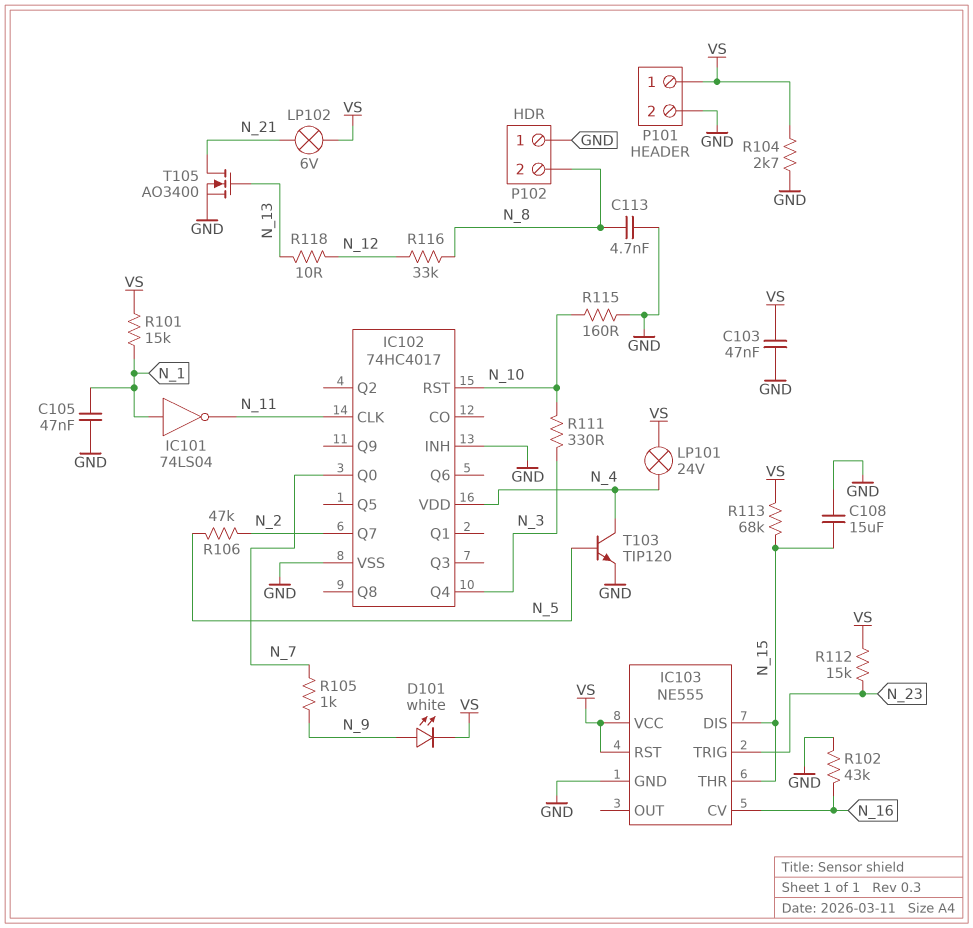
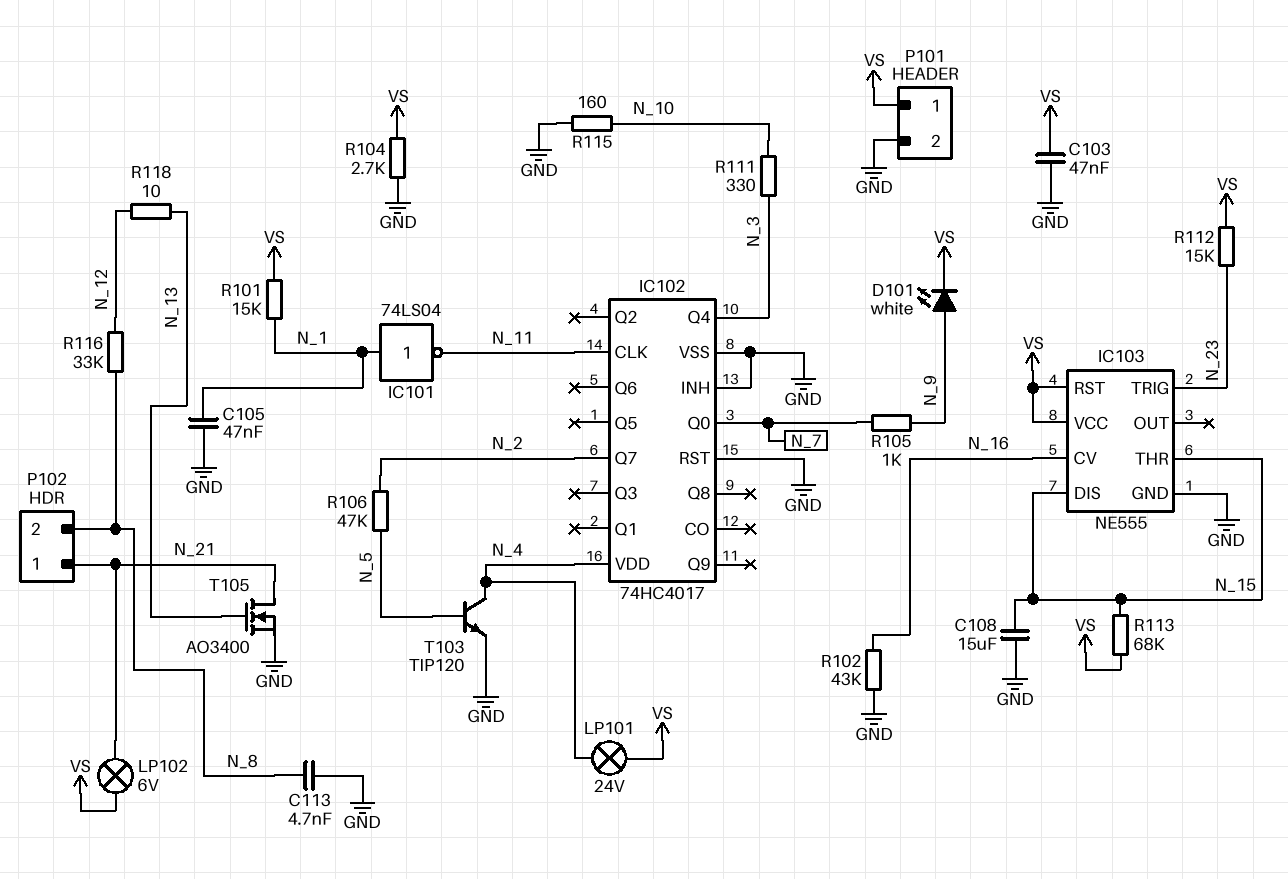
IC102 pin RST: N_10 -> GND
P102 pin 1: GND -> N_21

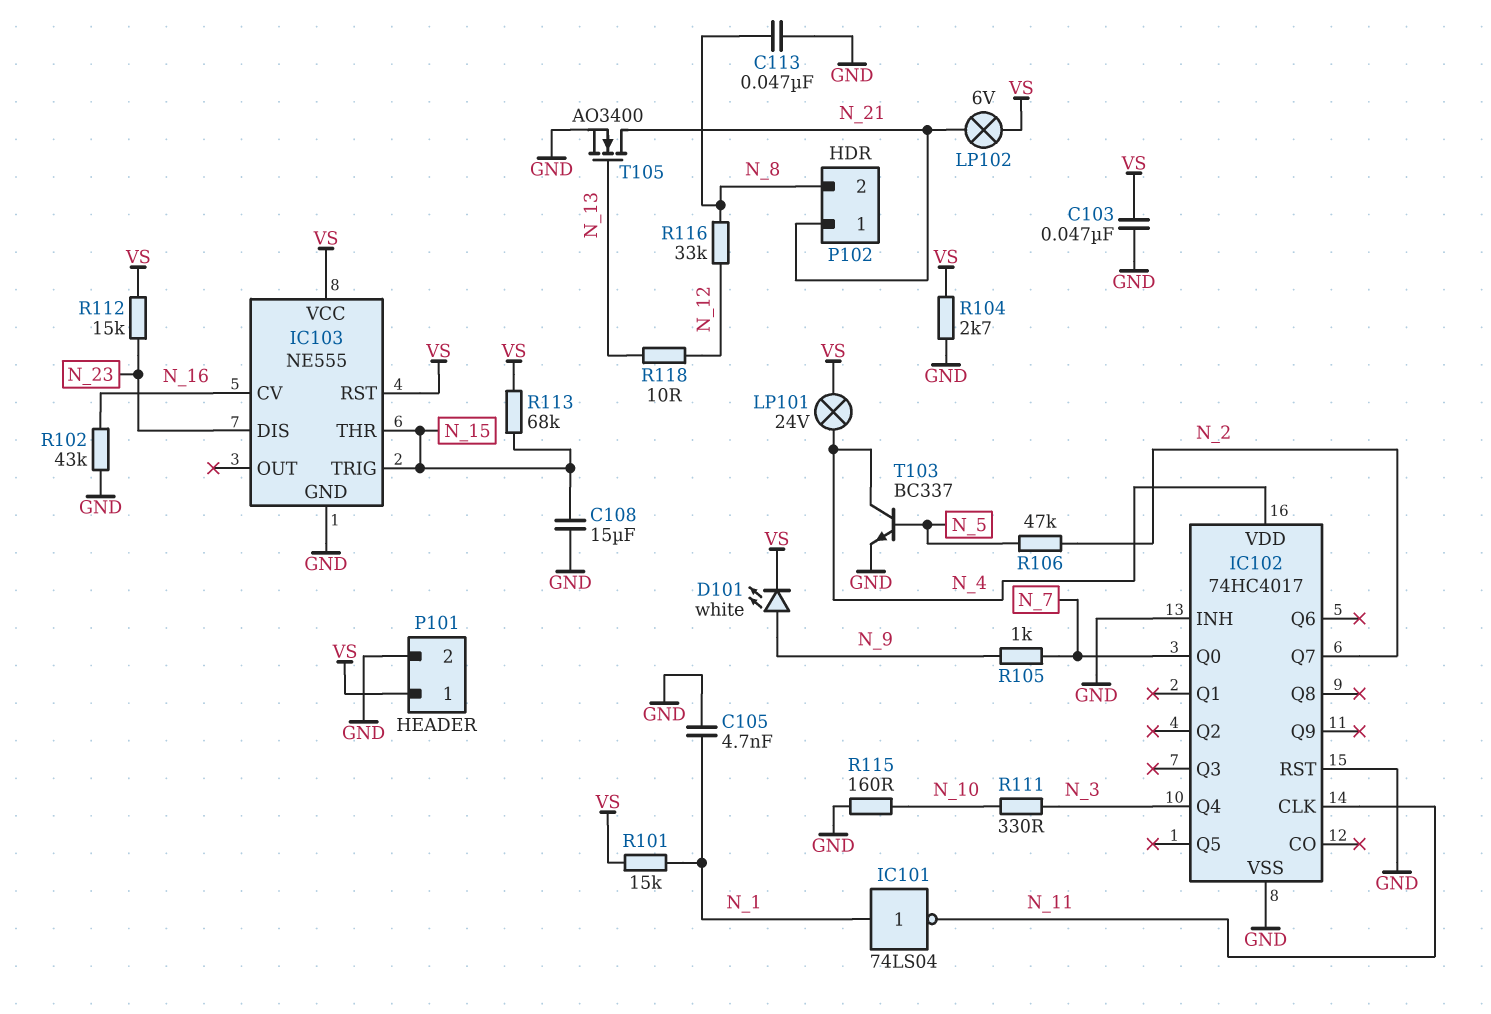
C105: 47nF (GND, N_1) -> 4.7nF (GND, N_1)
C113: 4.7nF (GND, N_8) -> 47nF (GND, N_8)
IC103 pin DIS: N_15 -> N_23
IC103 pin TRIG: N_23 -> N_15
T103: NPN TIP120 (B N_5, C N_4, E GND) -> NPN BC337 (B N_5, C N_4, E GND)

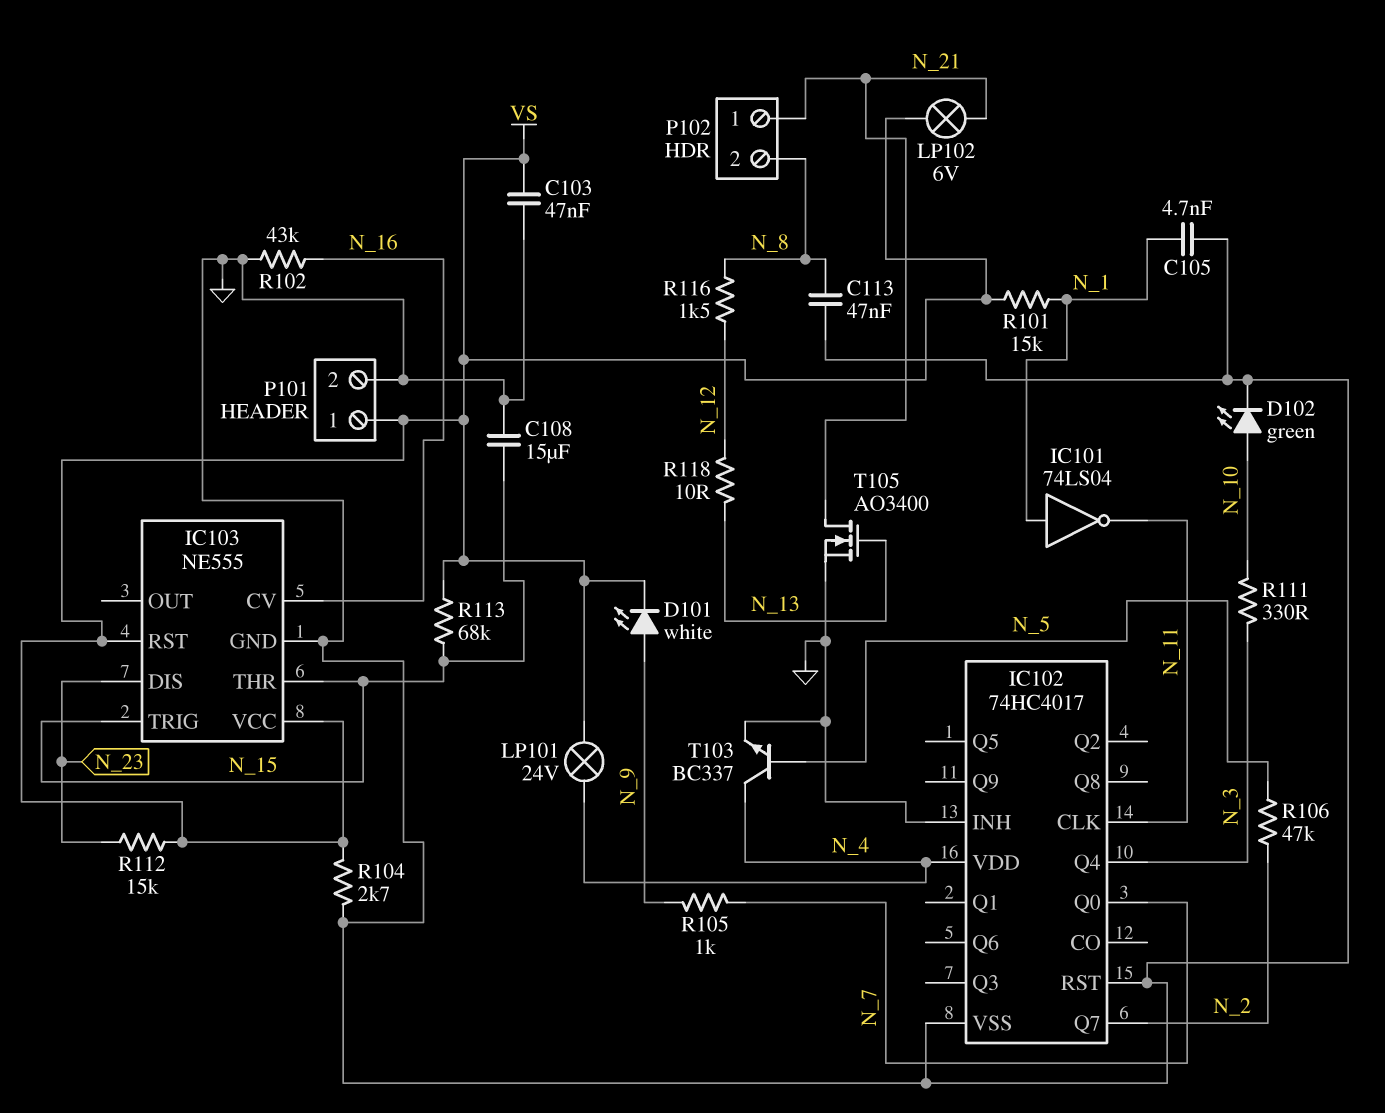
D102: none -> LED green (A N_10, K GND)
R115: 160 (GND, N_10) -> none
R116: 33k (N_8, N_12) -> 1.5k (N_8, N_12)

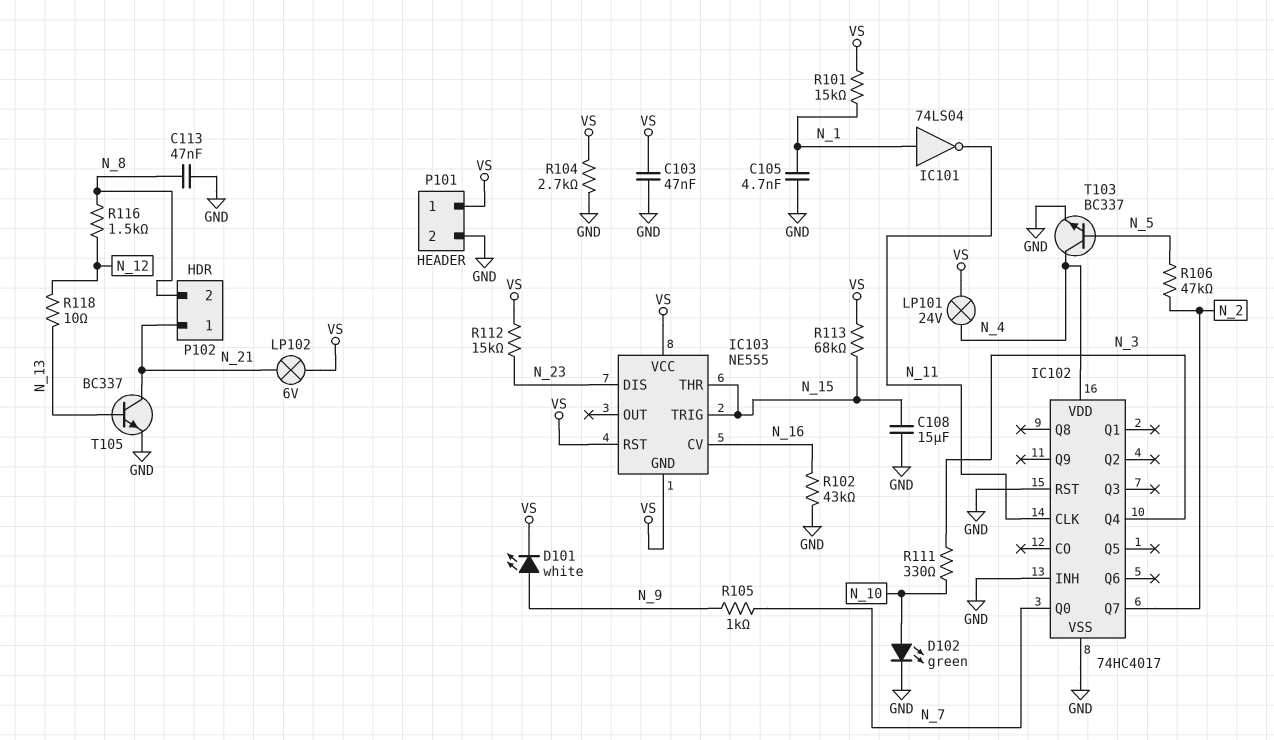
IC103 pin GND: GND -> VS
T105: NMOS AO3400 (G N_13, D N_21, S GND) -> NPN BC337 (B N_13, C N_21, E GND)

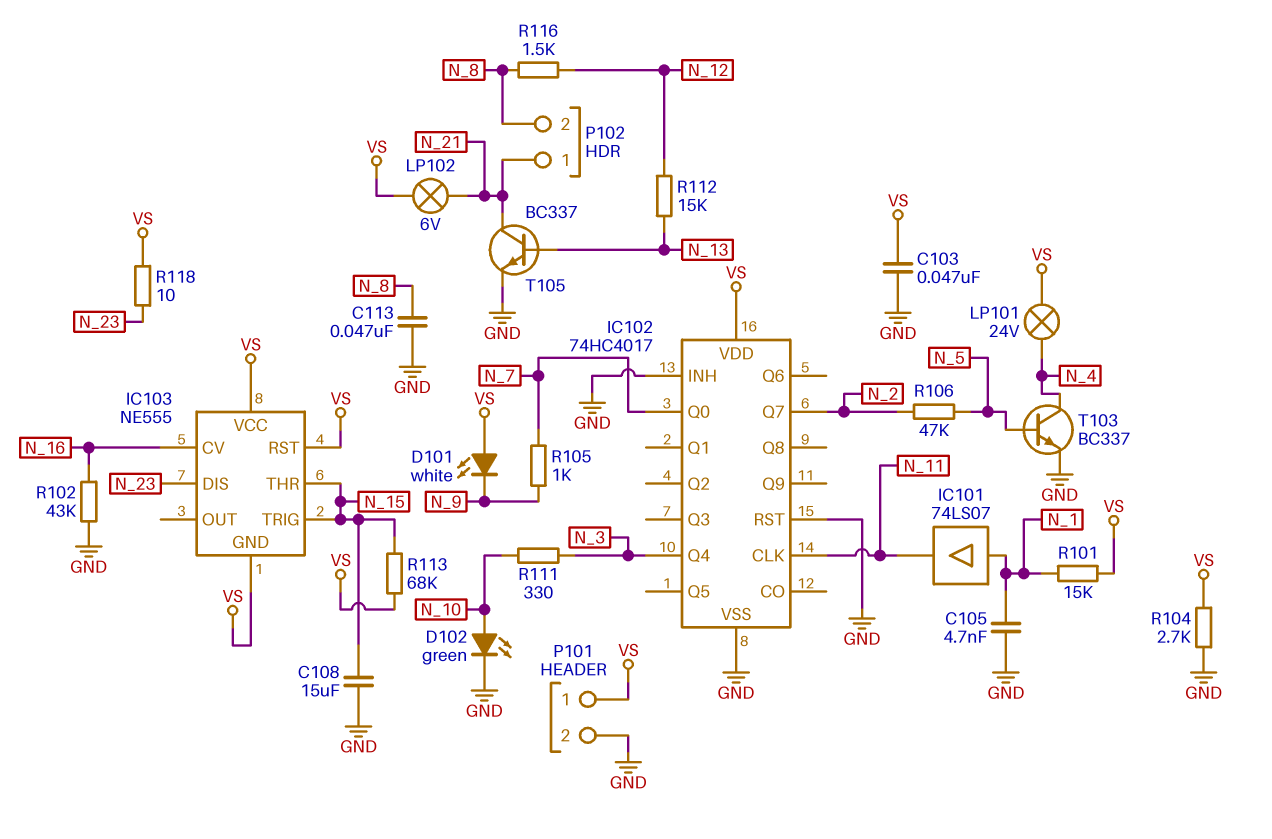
D101: LED white (A N_9, K VS) -> LED white (A VS, K N_9)
IC101: NOT 74LS04 (in N_1, out N_11) -> buffer 74LS07 (in N_1, out N_11)
IC102 pin VDD: N_4 -> VS
R112: 15k (N_23, VS) -> 15k (N_12, N_13)
R118: 10 (N_12, N_13) -> 10 (N_23, VS)

